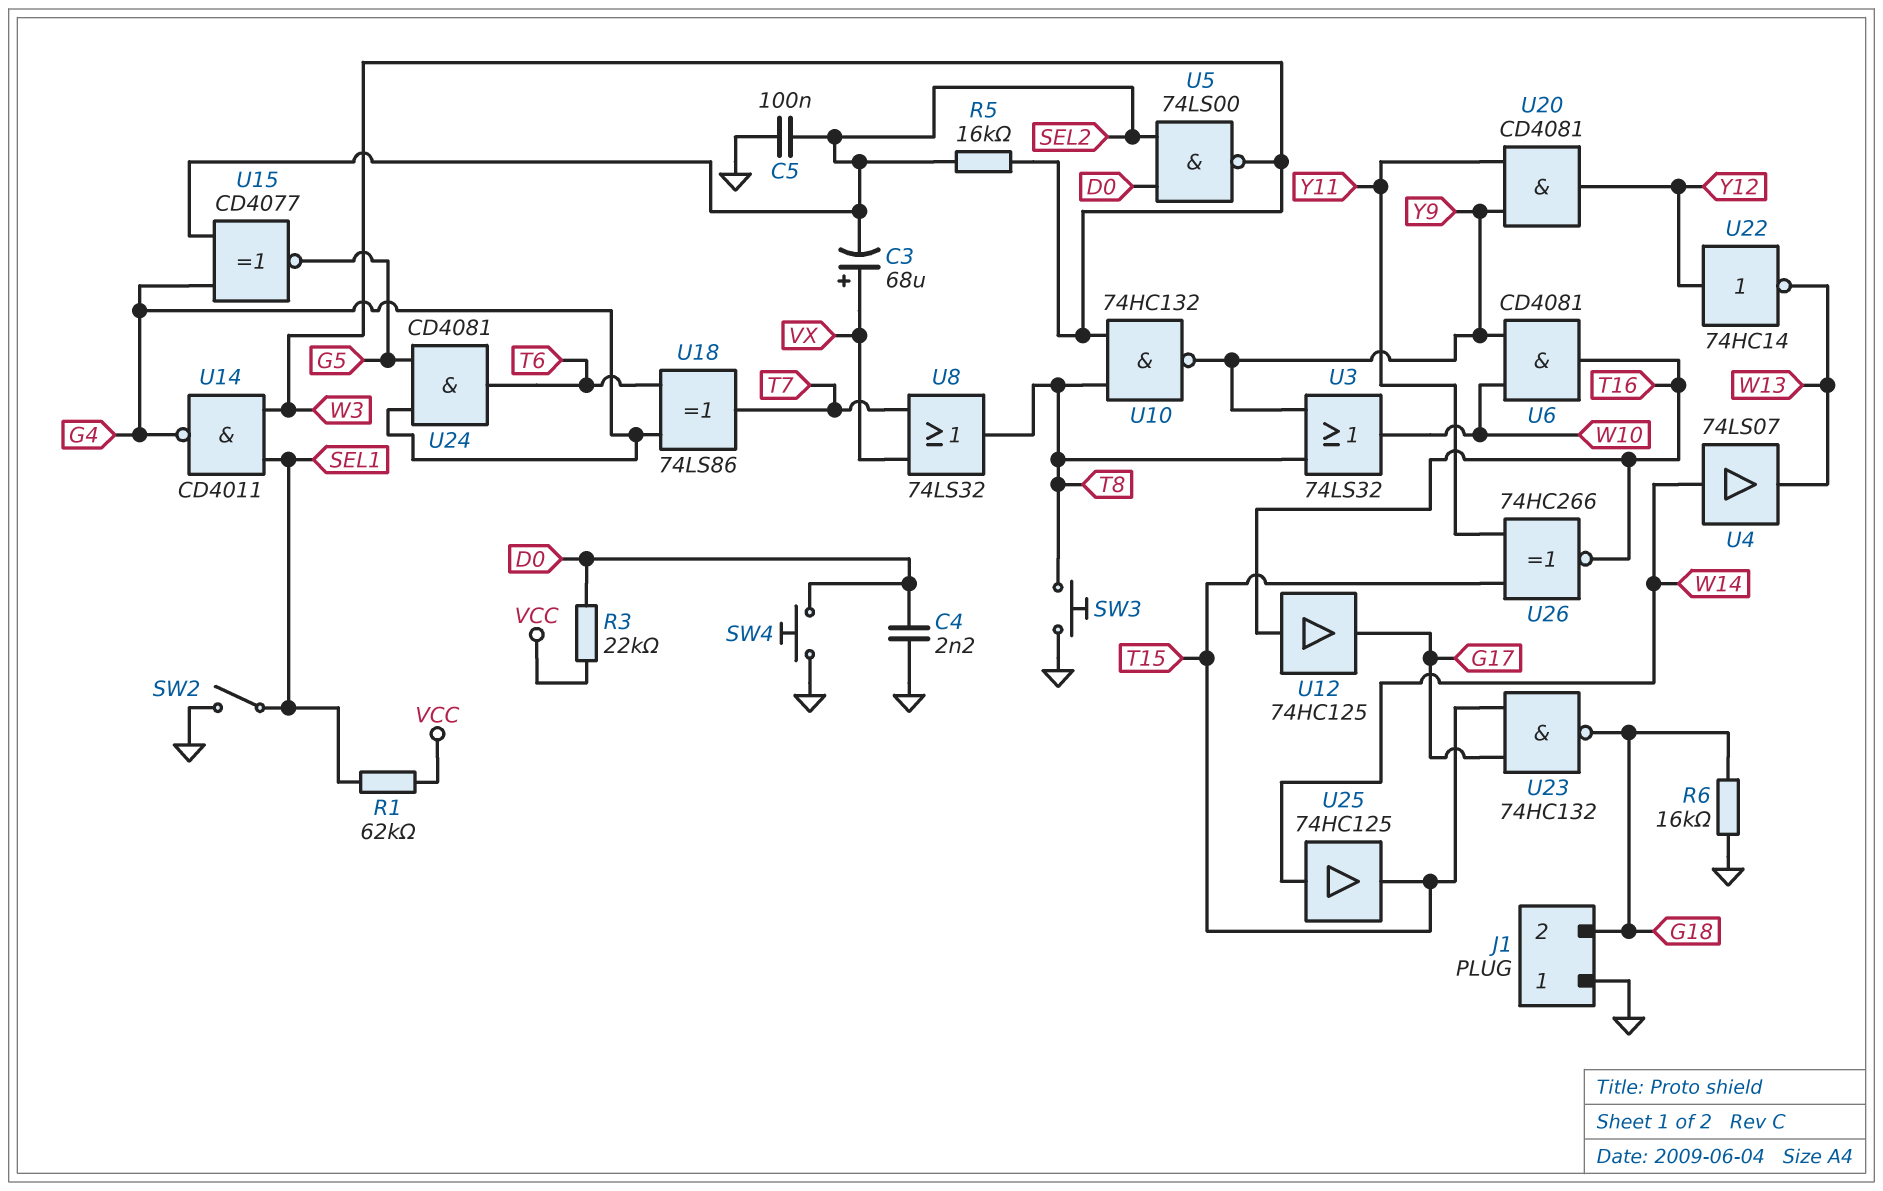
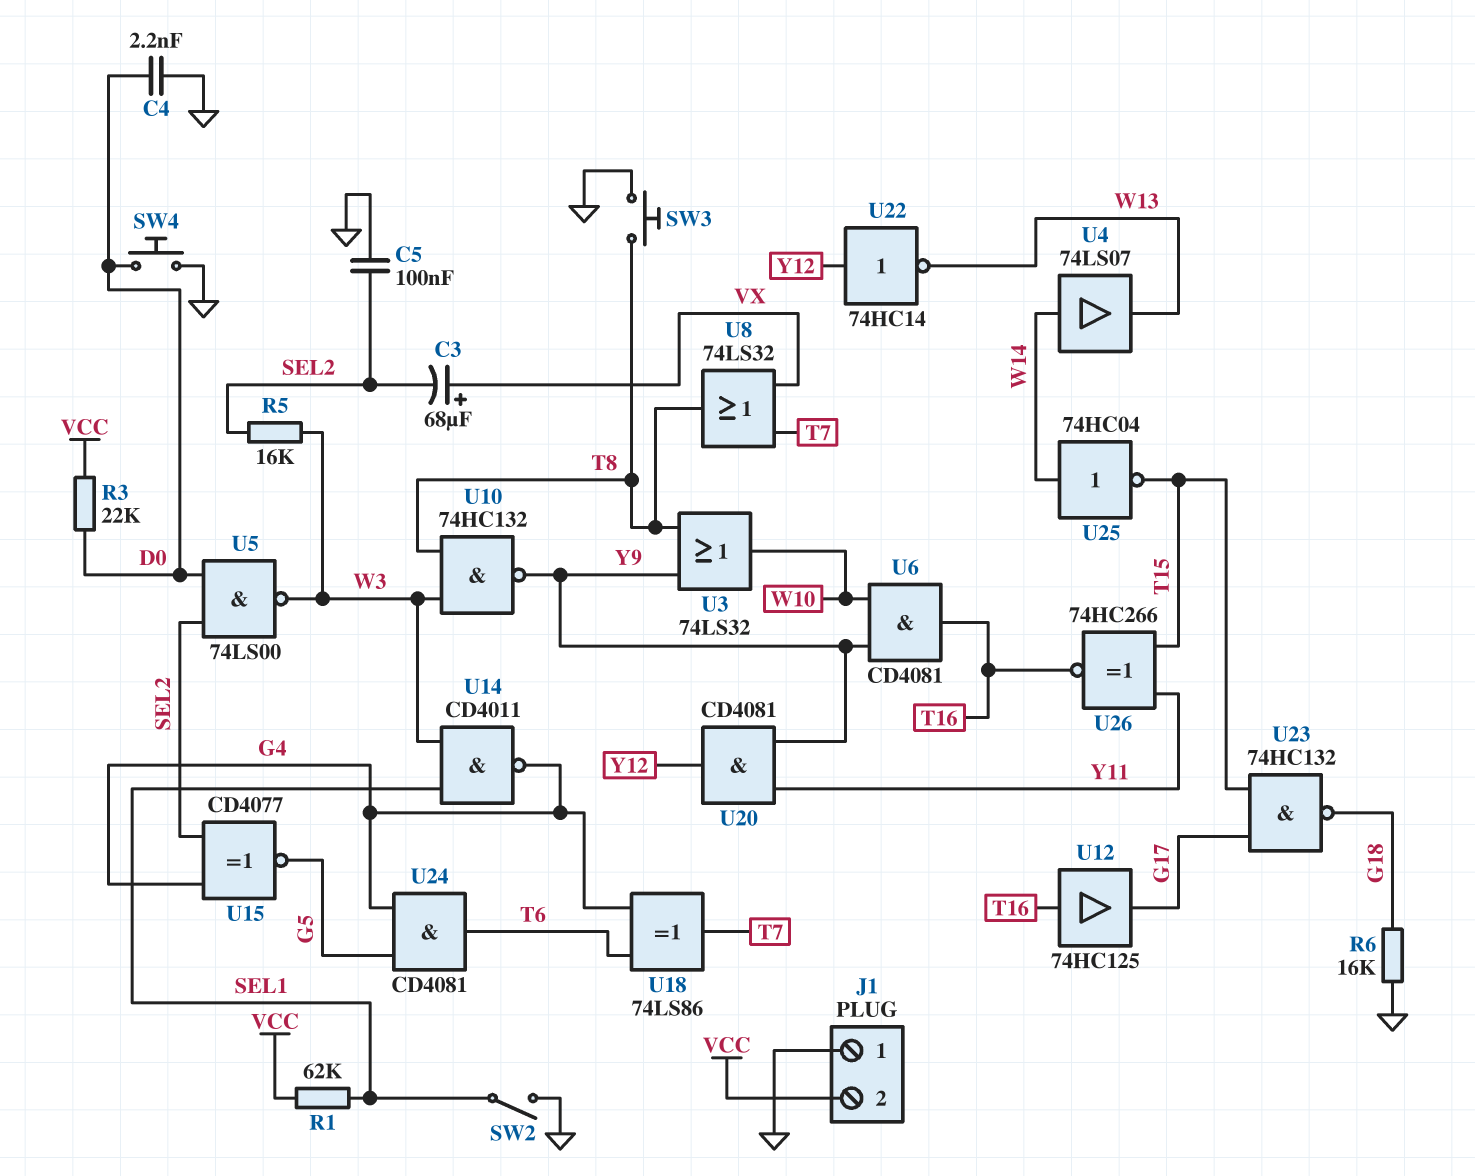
J1 pin 2: G18 -> VCC
U25: buffer 74HC125 (in W14, out T15) -> NOT 74HC04 (in W14, out T15)

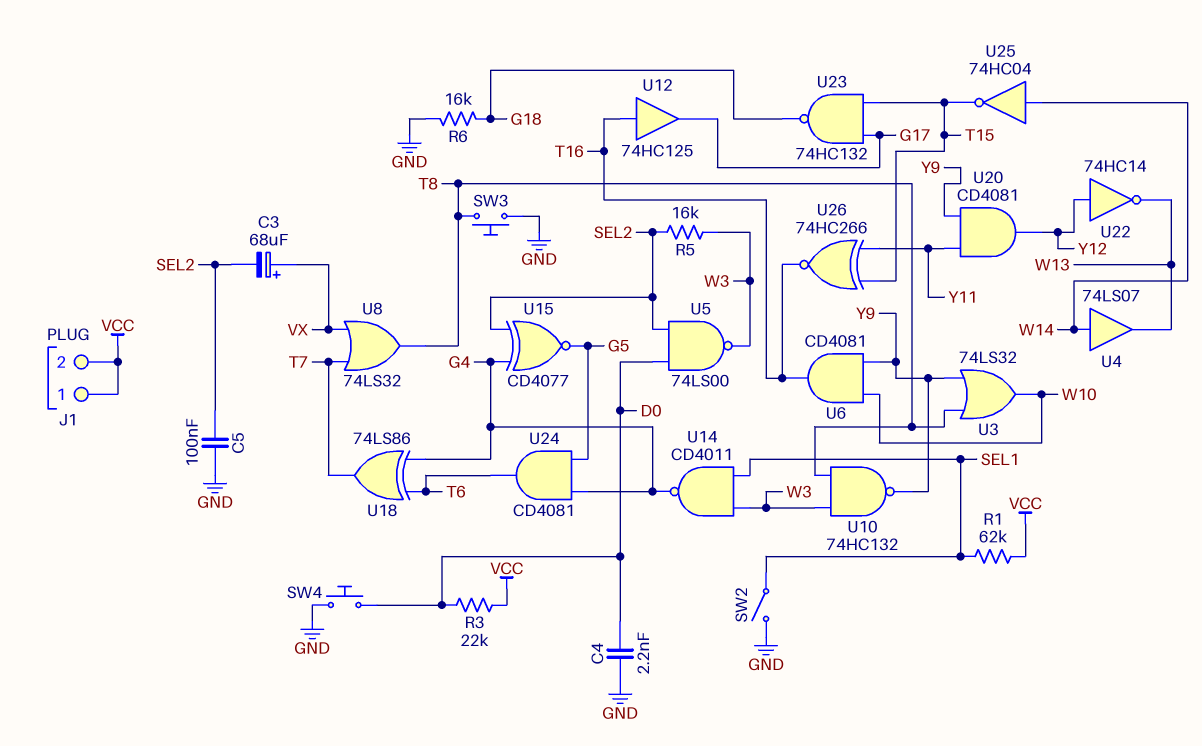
J1 pin 1: GND -> VCC

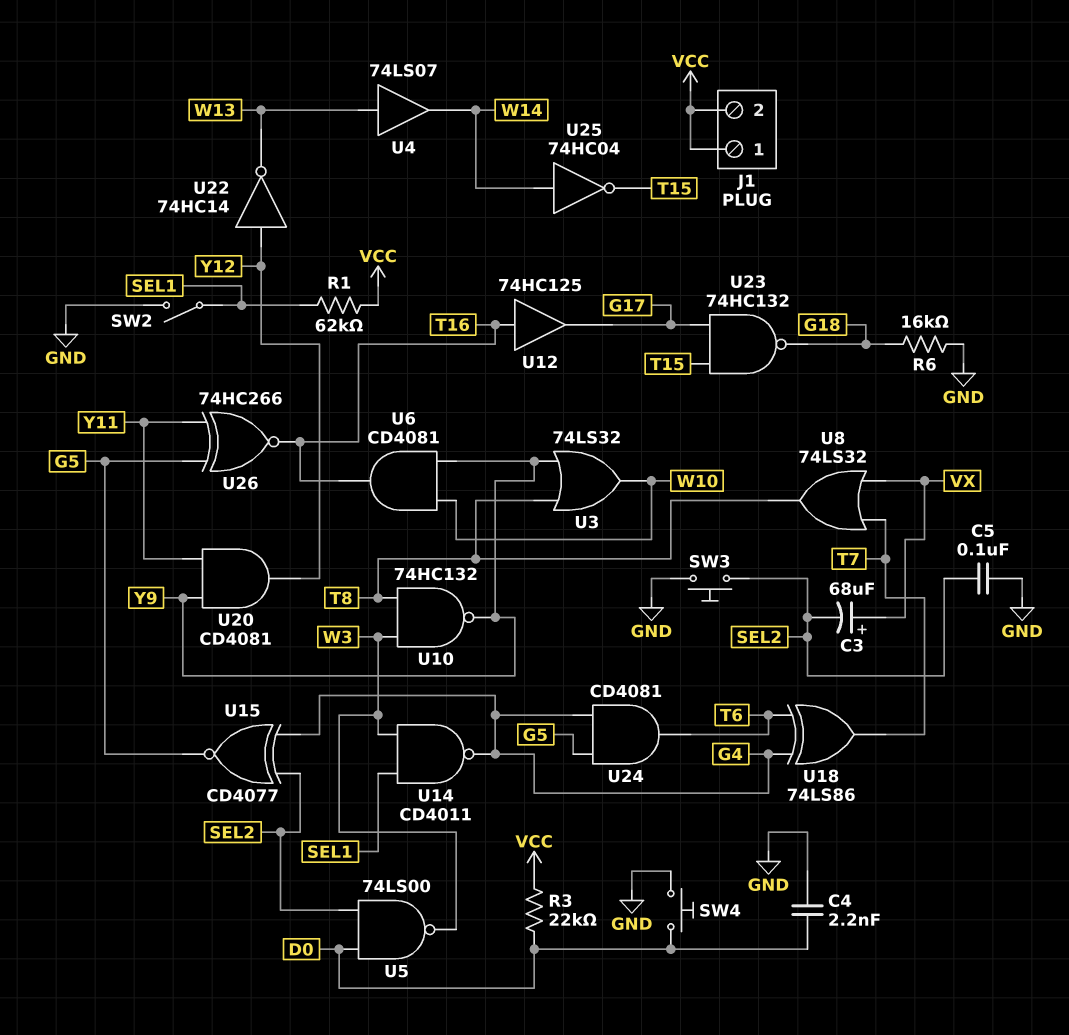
R5: 16k (SEL2, W3) -> none
SW3: button (GND, T8) -> button (GND, SEL2)
U4: buffer 74LS07 (in W14, out W13) -> buffer 74LS07 (in W13, out W14)
U26: XNOR 74HC266 (in T15, in Y11, out T16) -> XNOR 74HC266 (in G5, in Y11, out T16)

